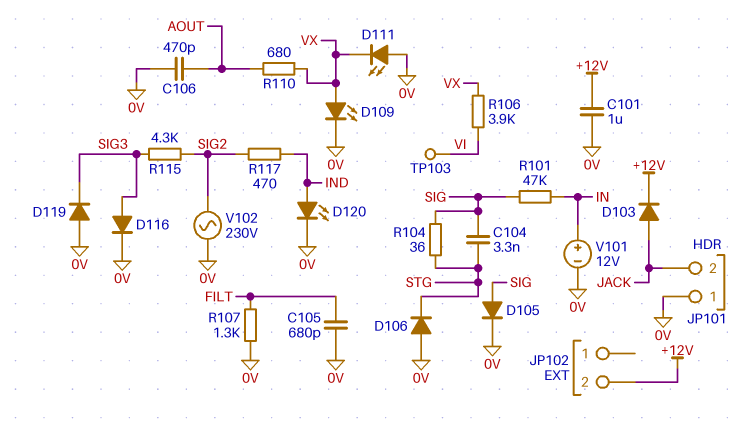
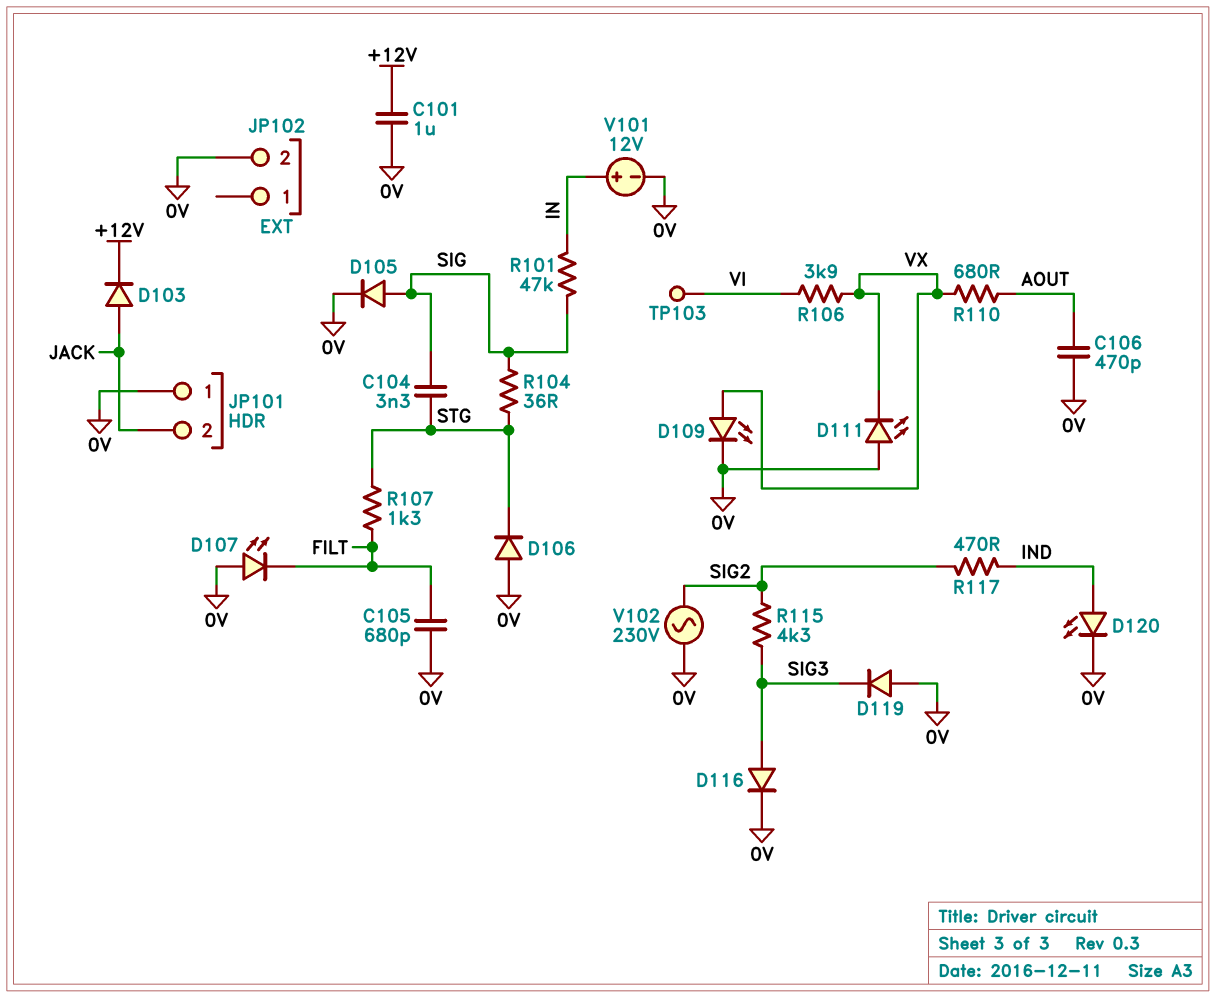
D107: none -> LED (A 0V, K FILT)
JP102 pin 2: +12V -> 0V
R107: 1.3k (0V, FILT) -> 1.3k (FILT, STG)

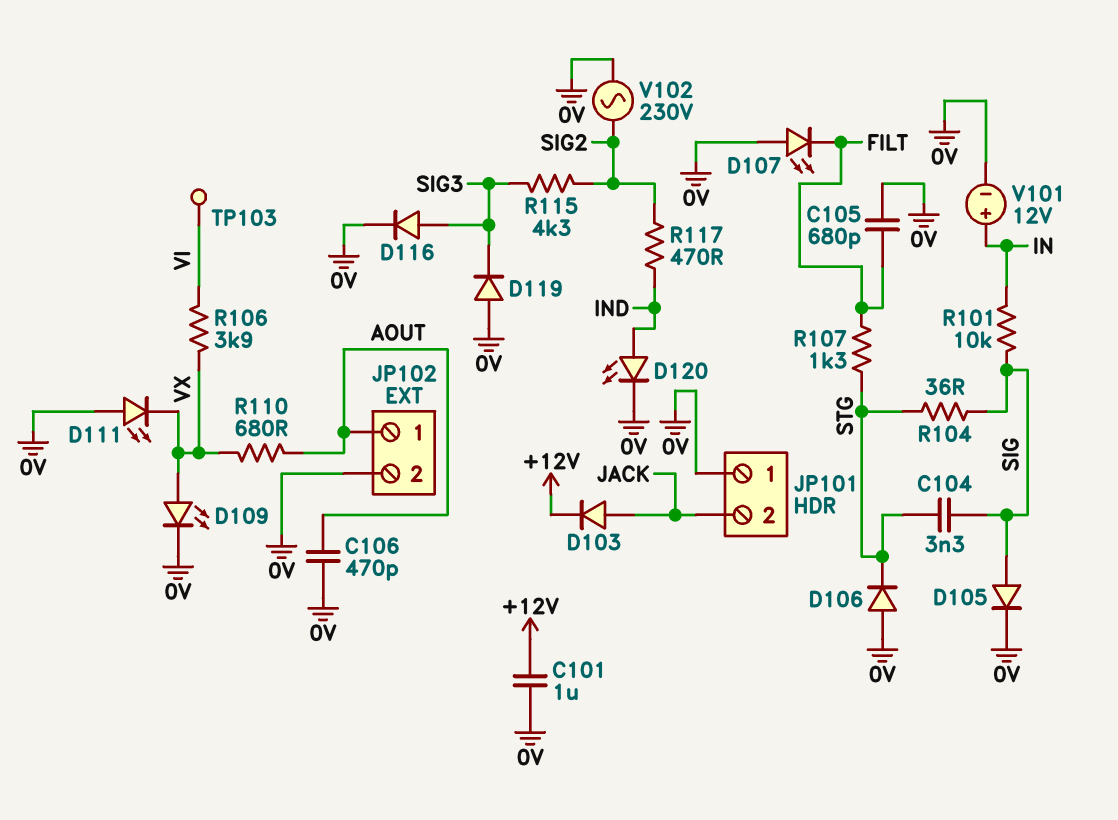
JP102 pin 1: none -> AOUT
R101: 47k (IN, SIG) -> 10k (IN, SIG)

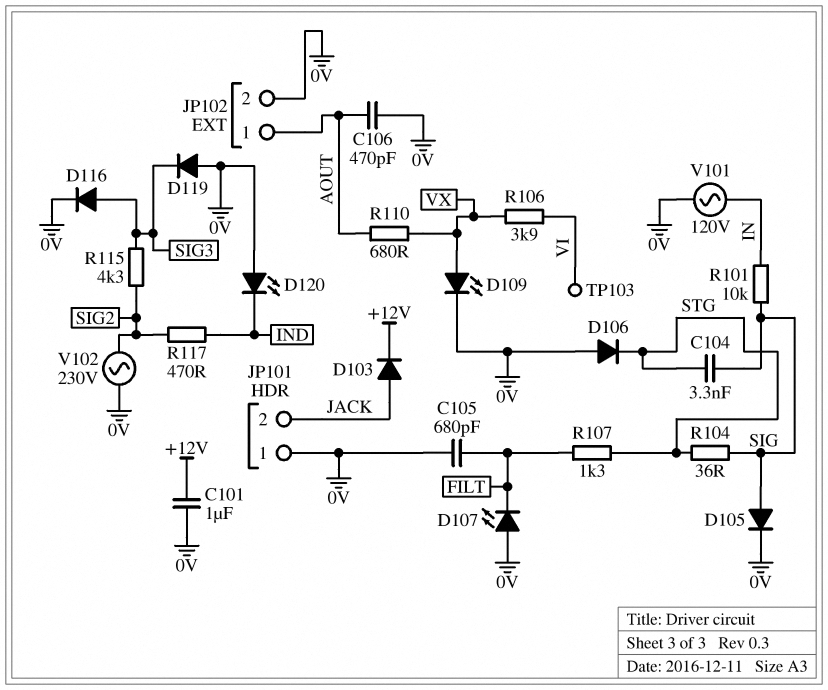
D111: LED (A 0V, K VX) -> none
D120: LED (A IND, K 0V) -> LED (A 0V, K IND)
V101: 12V (plus IN, minus 0V) -> AC 120V (0V, IN)

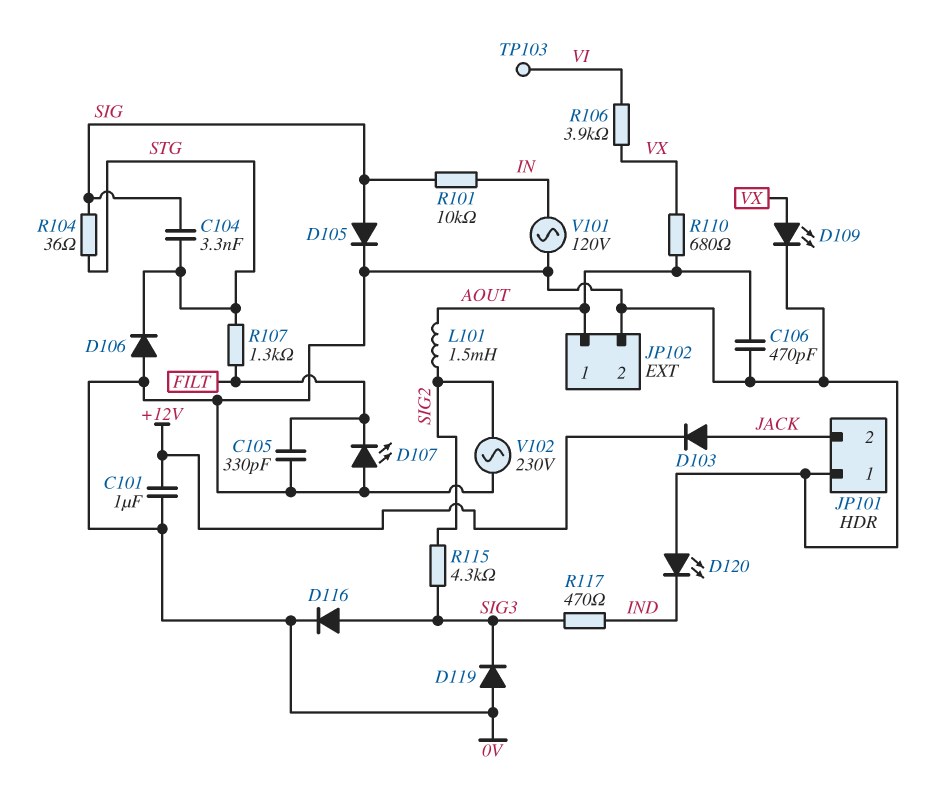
C105: 680pF (0V, FILT) -> 330pF (0V, FILT)
L101: none -> 1.5mH (AOUT, SIG2)
R117: 470 (IND, SIG2) -> 470 (IND, SIG3)

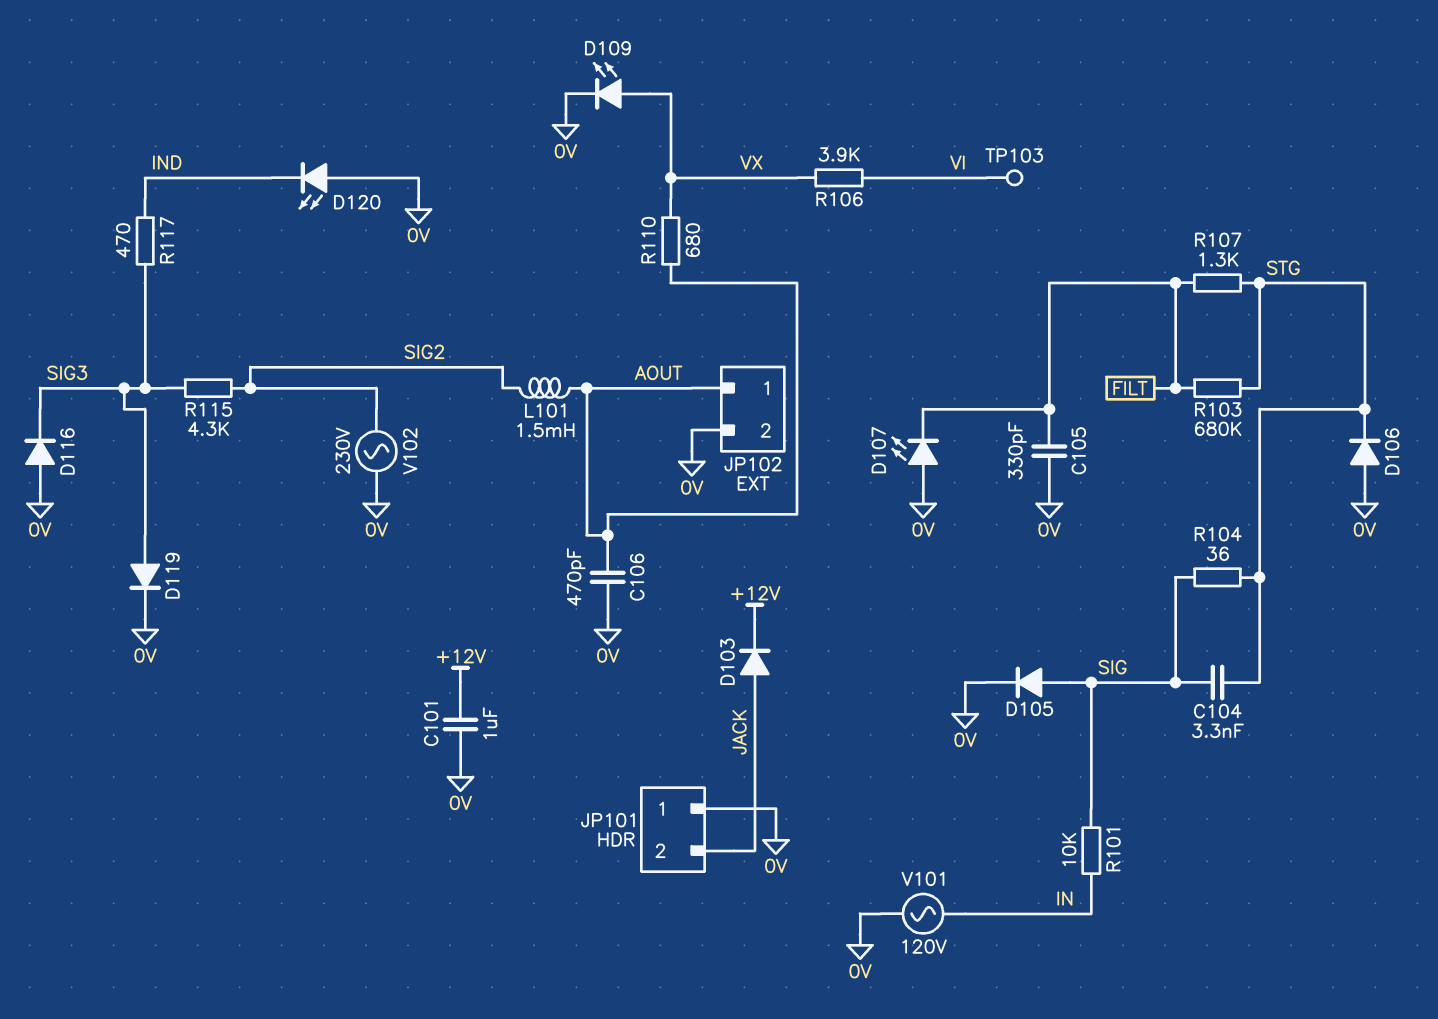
D116: diode (A SIG3, K 0V) -> diode (A 0V, K SIG3)
D119: diode (A 0V, K SIG3) -> diode (A SIG3, K 0V)
R103: none -> 680k (FILT, STG)

